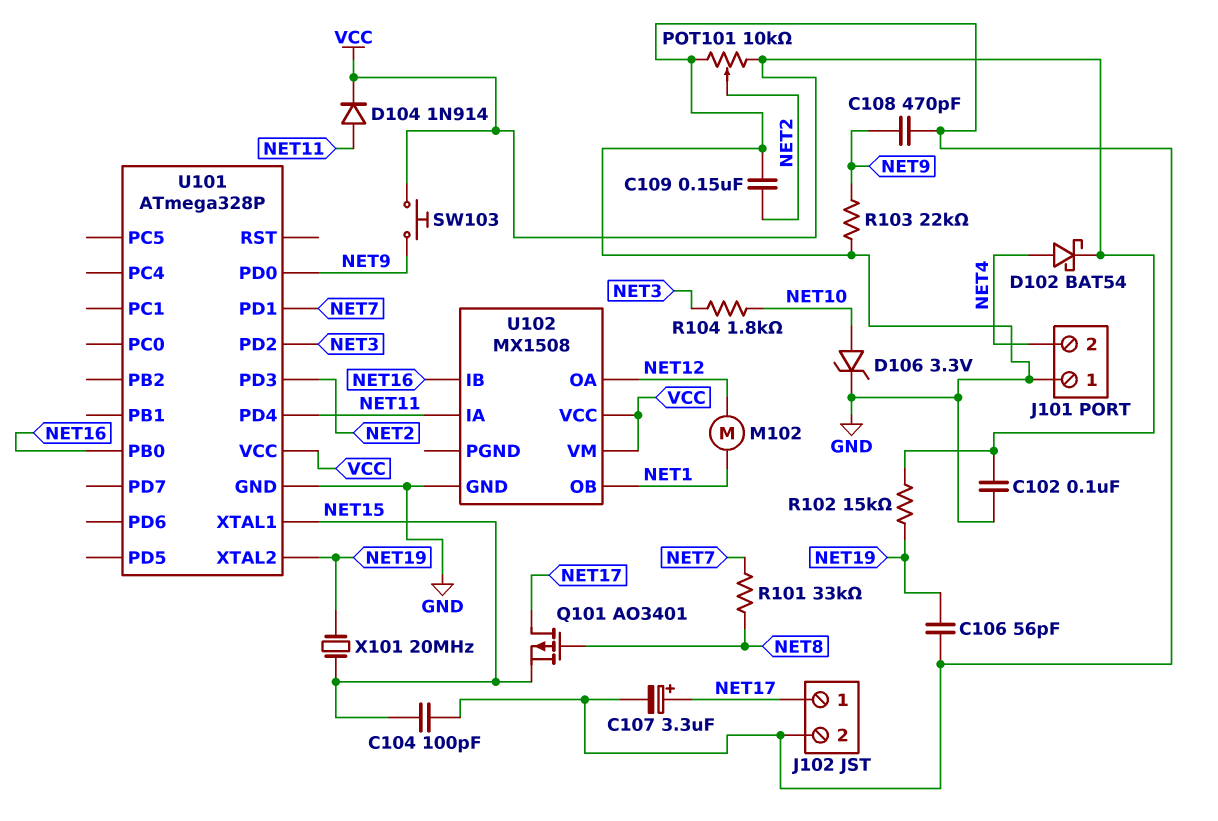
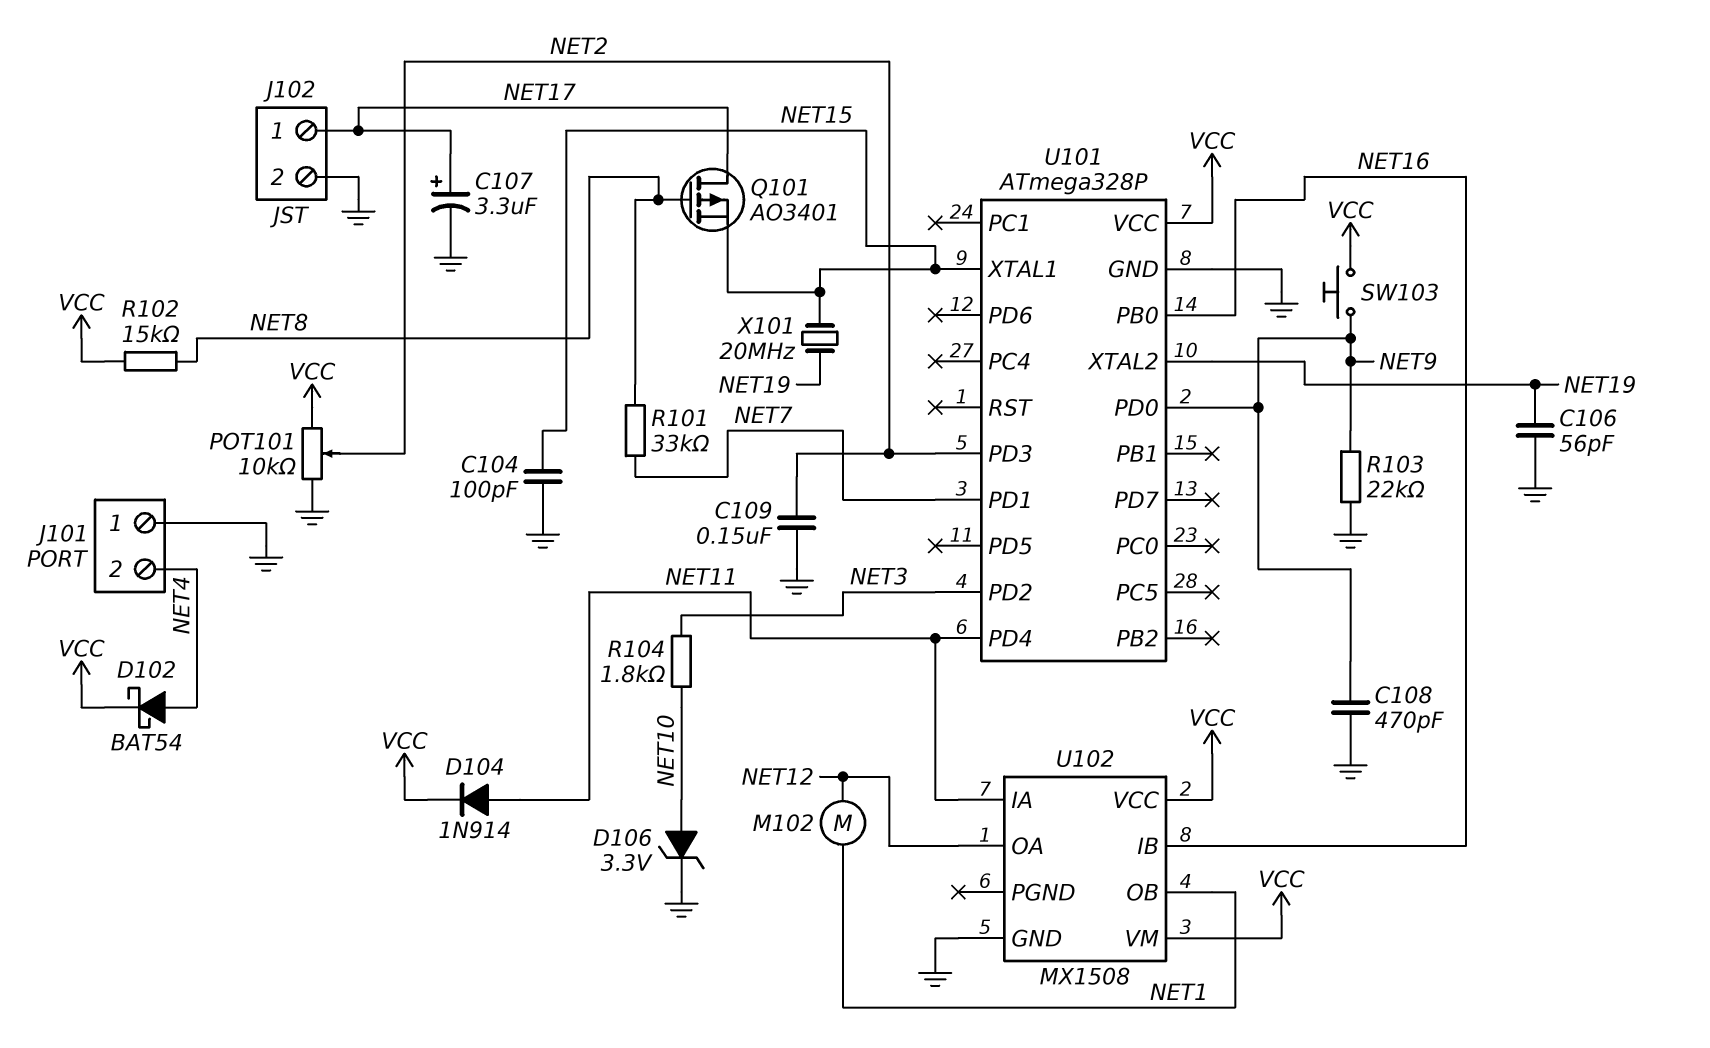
C102: 100nF (GND, VCC) -> none
R102: 15k (NET19, VCC) -> 15k (NET8, VCC)

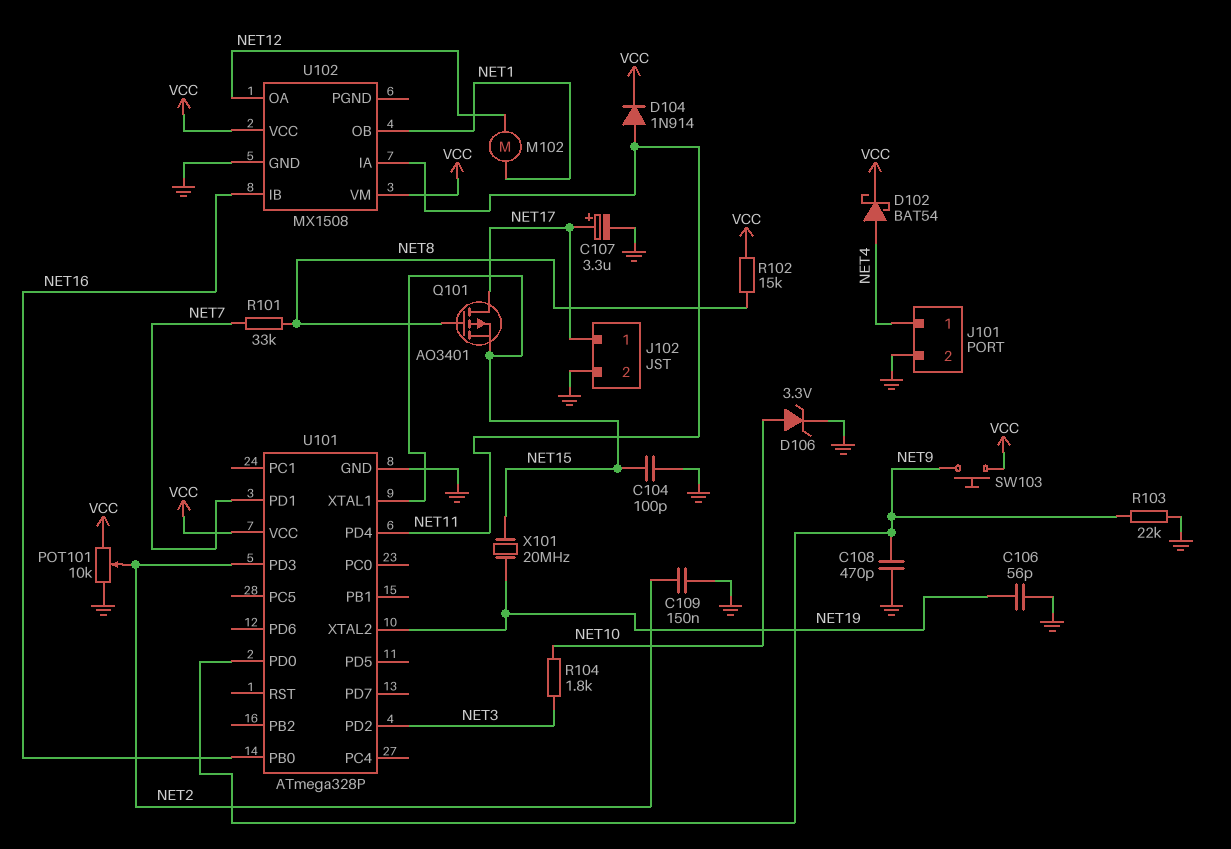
J101 pin 1: GND -> NET4
J101 pin 2: NET4 -> GND

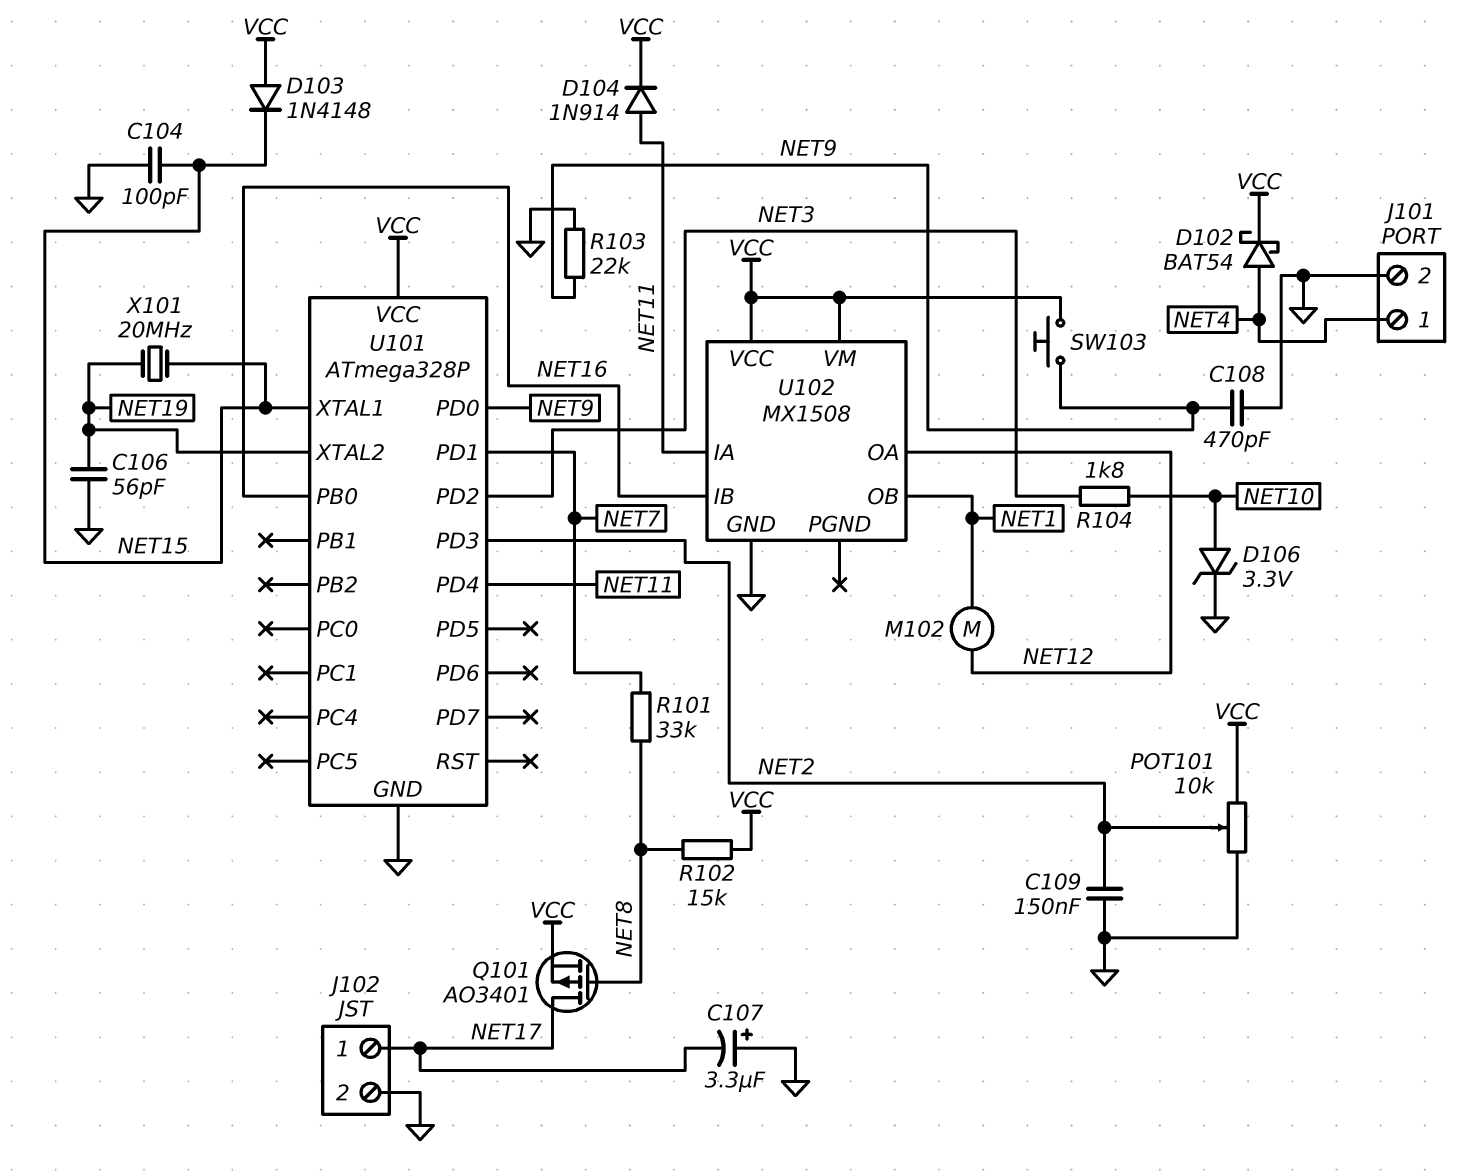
C107: 3.3uF (plus NET17, minus GND) -> 3.3uF (plus GND, minus NET17)
D103: none -> diode 1N4148 (A VCC, K NET15)
Q101: PMOS AO3401 (G NET8, D NET17, S NET15) -> PMOS AO3401 (G NET8, D NET17, S VCC)

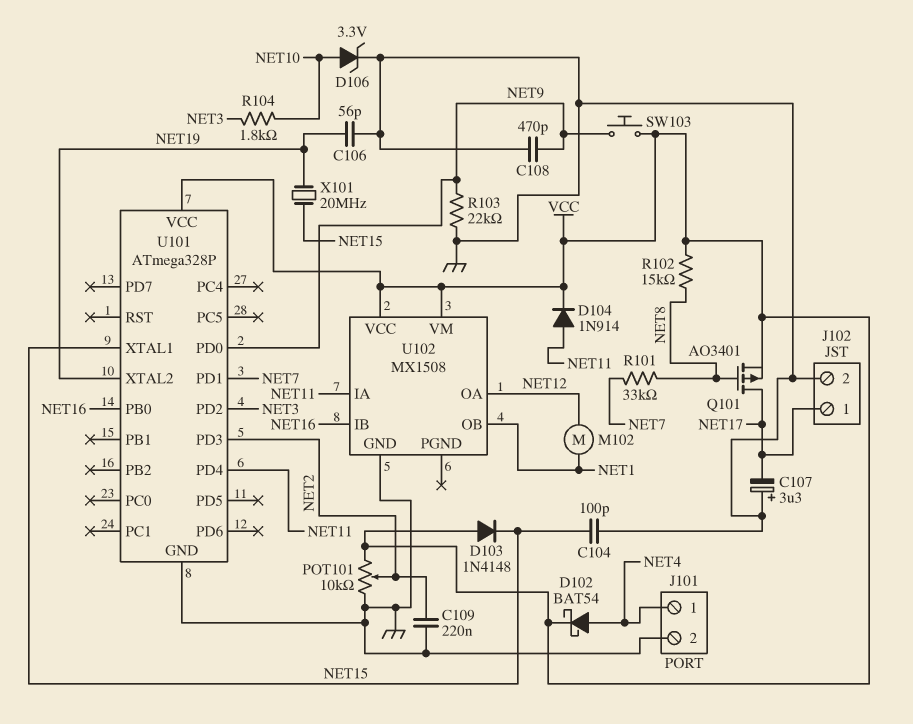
C109: 150nF (GND, NET2) -> 220nF (GND, NET2)

